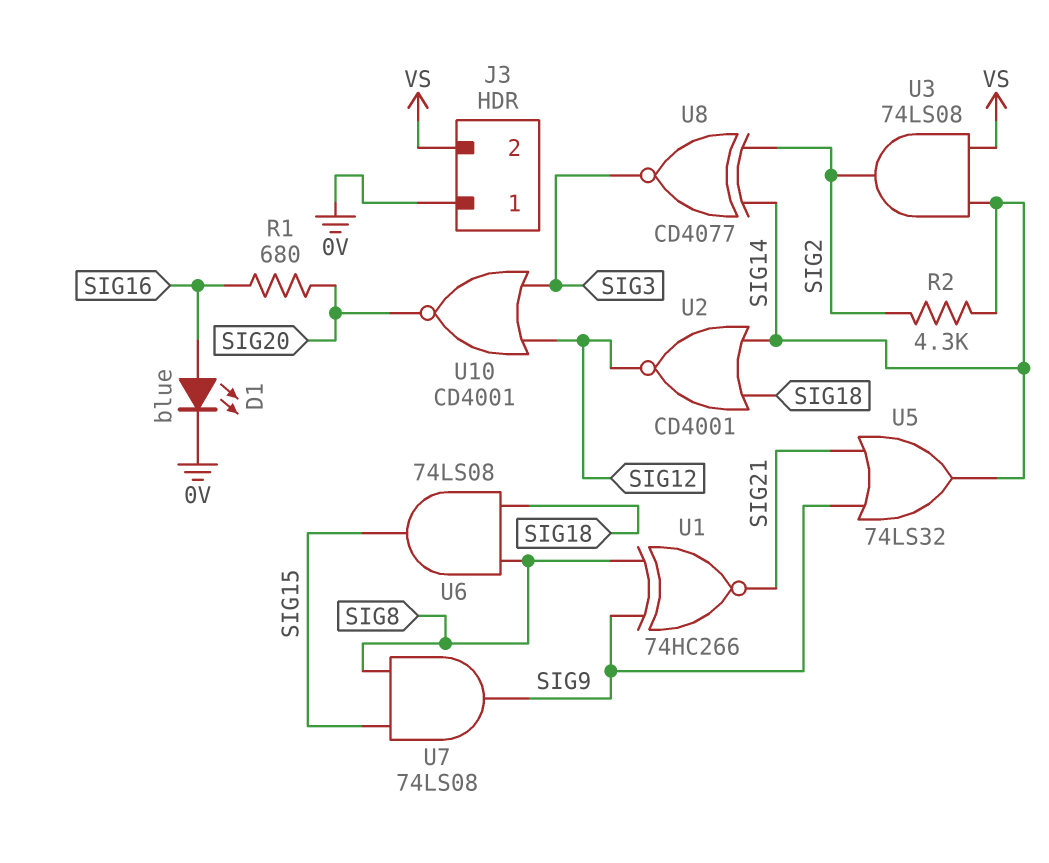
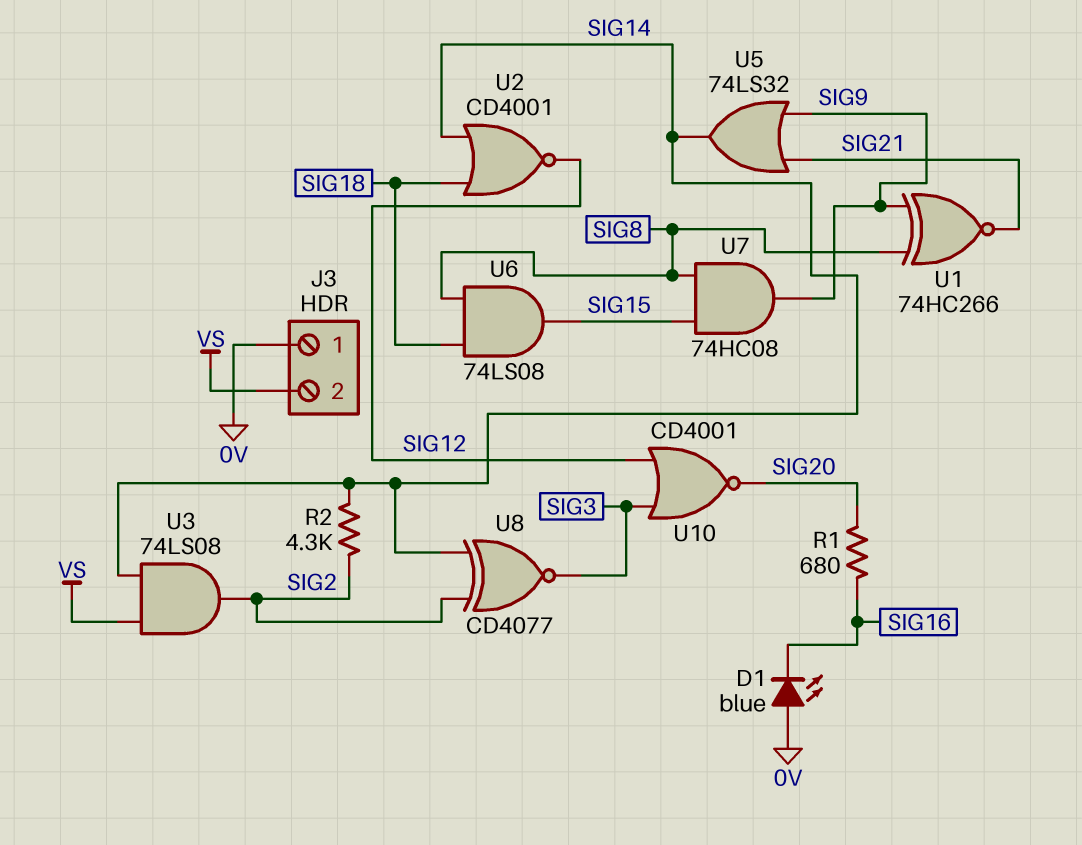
D1: LED blue (A SIG16, K 0V) -> LED blue (A 0V, K SIG16)
U7: AND 74LS08 (in SIG8, in SIG15, out SIG9) -> AND 74HC08 (in SIG8, in SIG15, out SIG9)

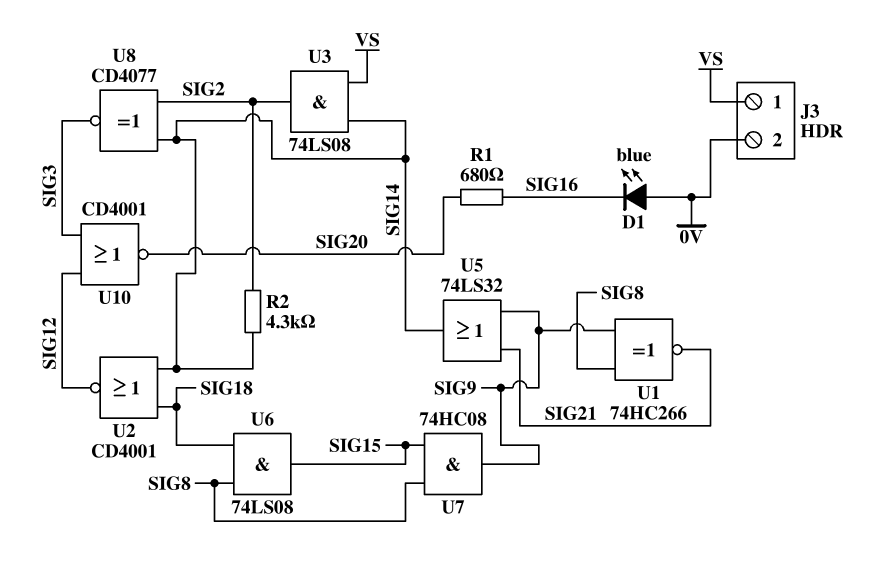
J3 pin 1: 0V -> VS
J3 pin 2: VS -> 0V

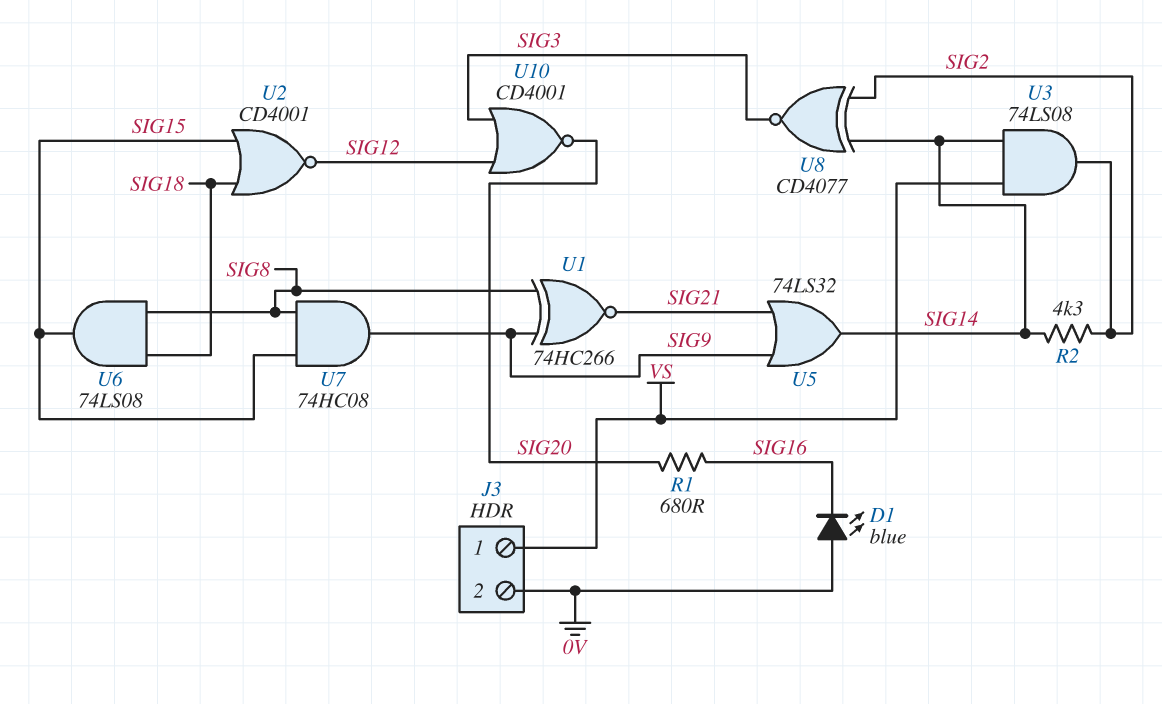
U2: NOR CD4001 (in SIG14, in SIG18, out SIG12) -> NOR CD4001 (in SIG15, in SIG18, out SIG12)

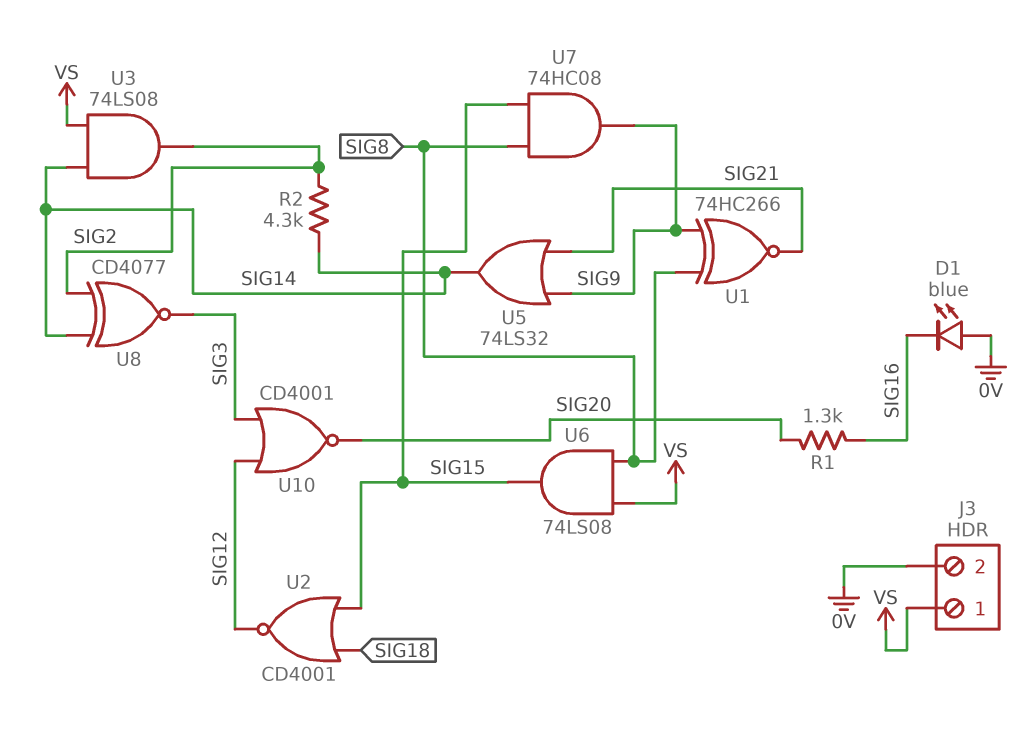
R1: 680 (SIG16, SIG20) -> 1.3k (SIG16, SIG20)
U6: AND 74LS08 (in SIG8, in SIG18, out SIG15) -> AND 74LS08 (in SIG8, in VS, out SIG15)

